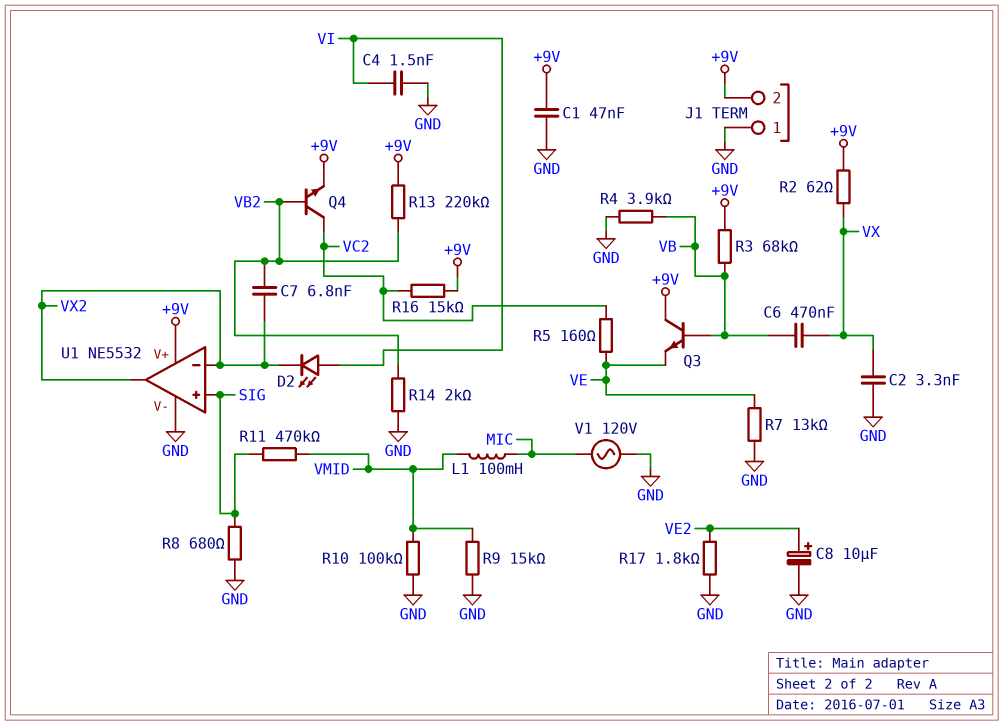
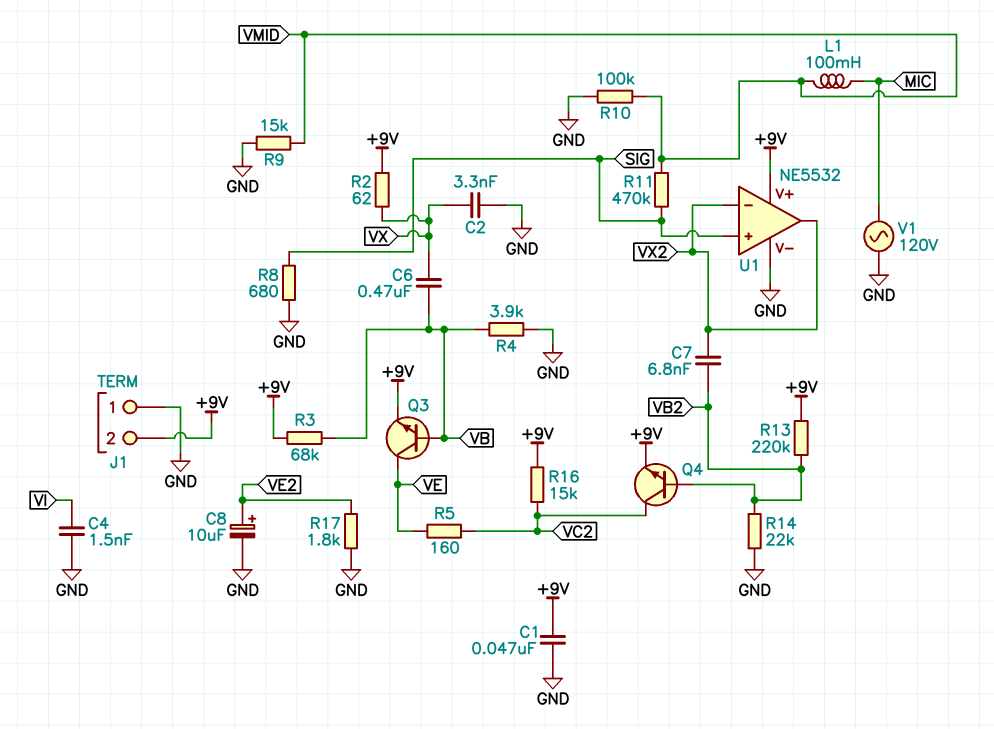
D2: LED (A VI, K VX2) -> none
Q3: NPN (B VB, C +9V, E VE) -> NPN (B VB, C VE, E +9V)
R7: 13k (GND, VE) -> none
R14: 2k (GND, VB2) -> 22k (GND, VB2)

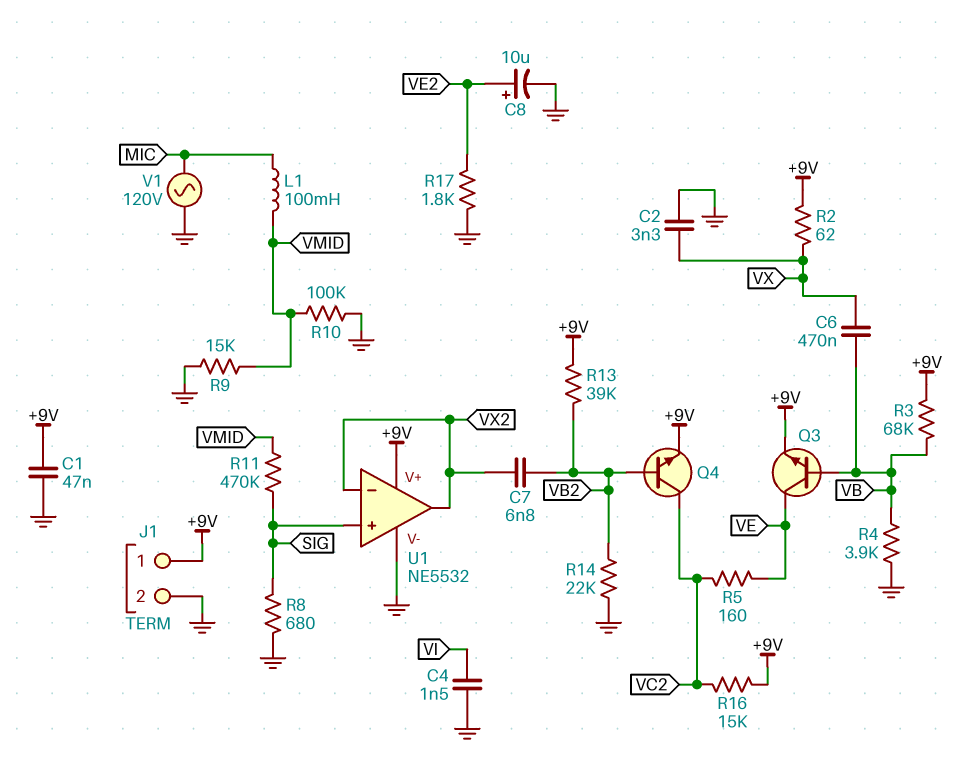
J1 pin 1: GND -> +9V
J1 pin 2: +9V -> GND
R13: 220k (+9V, VB2) -> 39k (+9V, VB2)

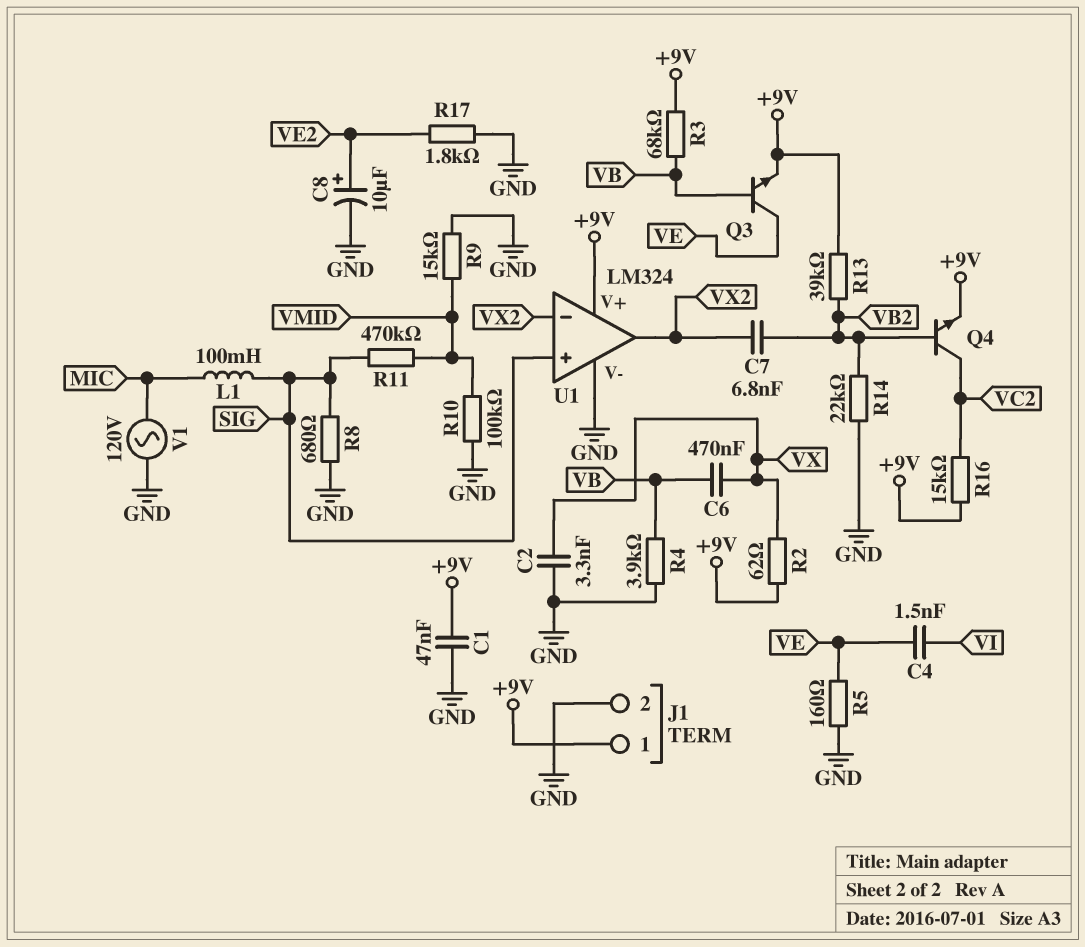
C4: 1.5nF (GND, VI) -> 1.5nF (VE, VI)
L1: 100mH (MIC, VMID) -> 100mH (MIC, SIG)
R5: 160 (VC2, VE) -> 160 (GND, VE)
U1: NE5532 -> LM324

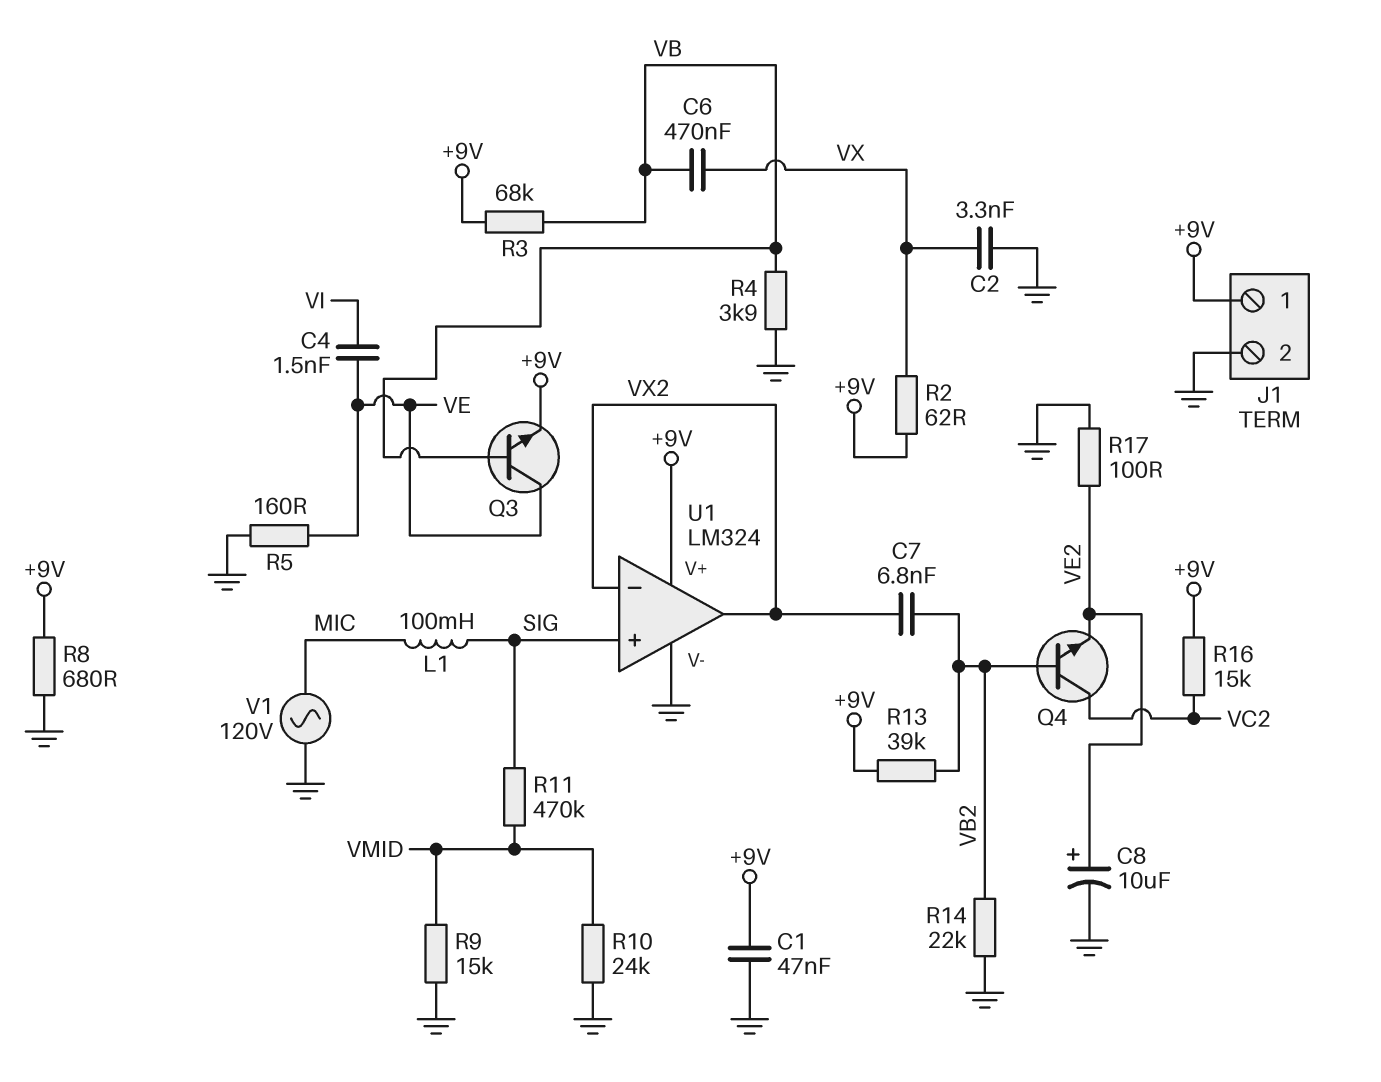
Q4: NPN (B VB2, C VC2, E +9V) -> NPN (B VB2, C VC2, E VE2)
R8: 680 (GND, SIG) -> 680 (+9V, GND)
R10: 100k (GND, VMID) -> 24k (GND, VMID)
R17: 1.8k (GND, VE2) -> 100 (GND, VE2)

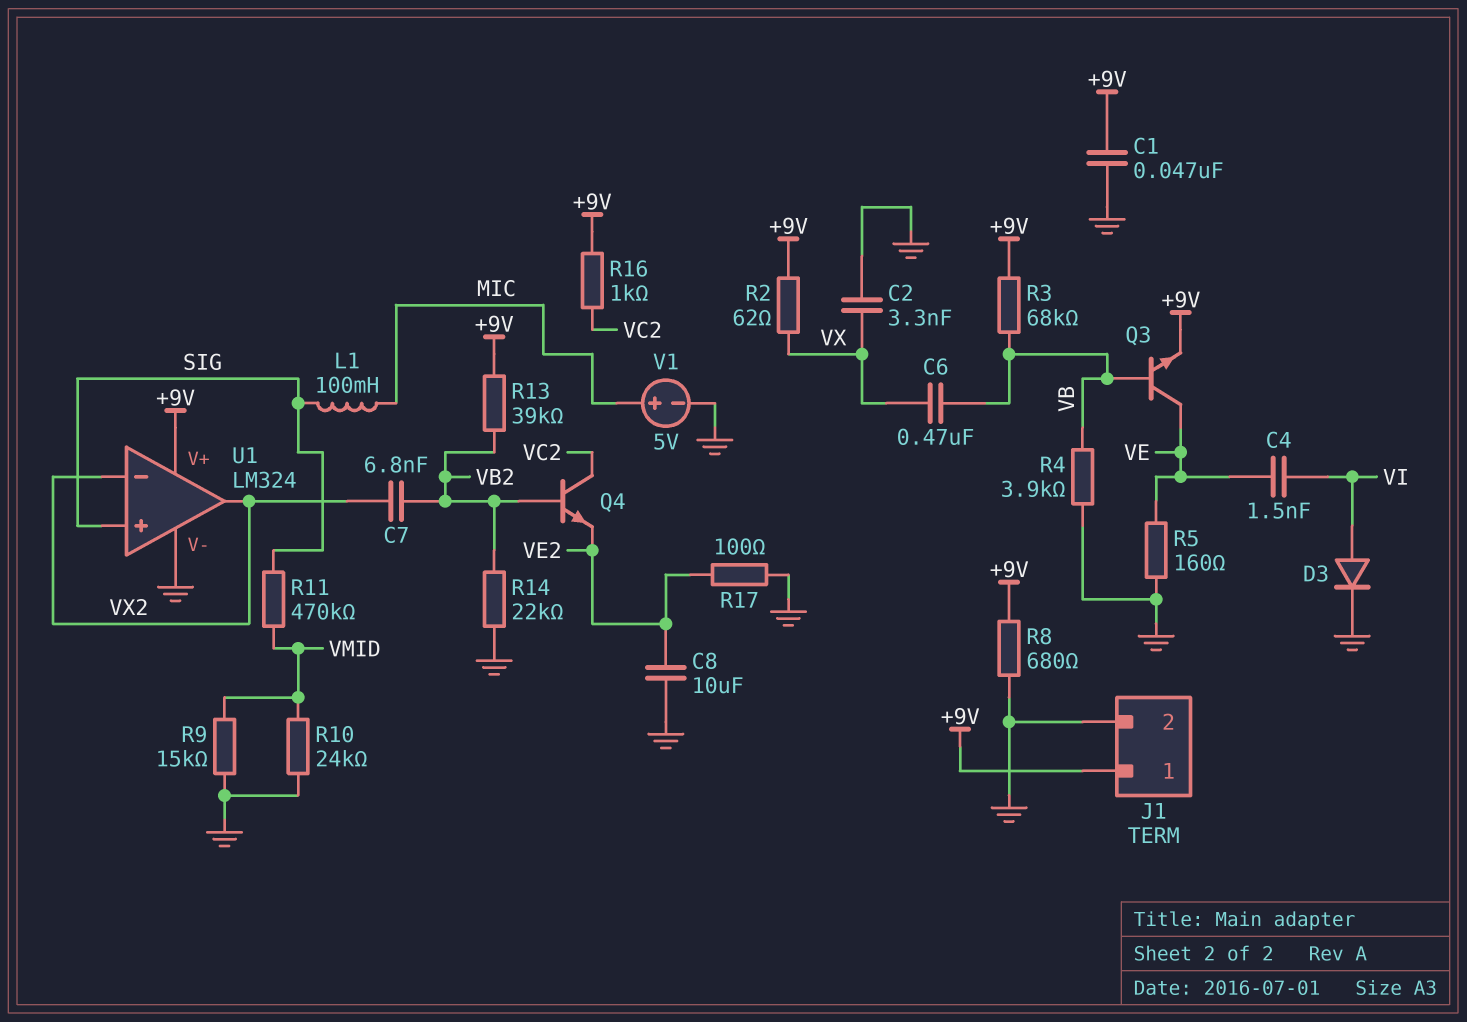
C8: 10uF (plus VE2, minus GND) -> 10uF (GND, VE2)
D3: none -> diode (A VI, K GND)
R16: 15k (+9V, VC2) -> 1k (+9V, VC2)
V1: AC 120V (GND, MIC) -> 5V (plus MIC, minus GND)

